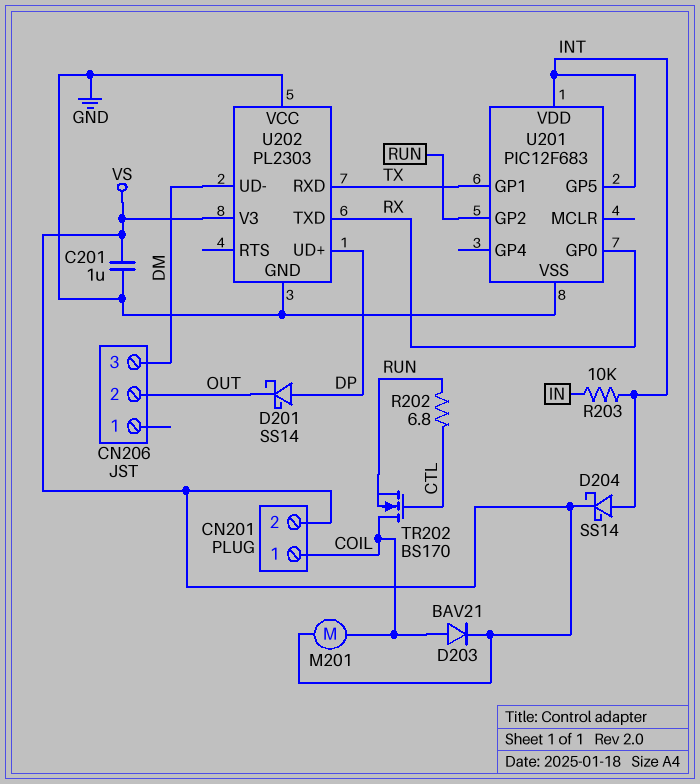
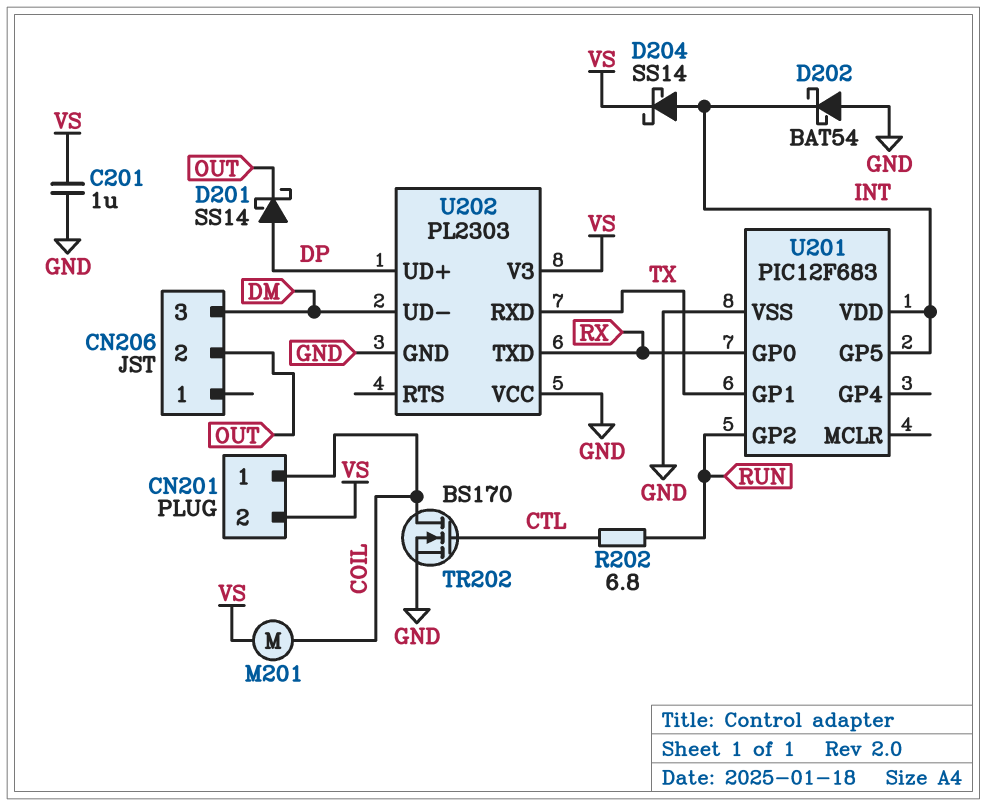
D202: none -> schottky BAT54 (A GND, K INT)
D203: diode BAV21 (A COIL, K VS) -> none
R203: 10k (IN, INT) -> none
TR202: NMOS BS170 (G CTL, D COIL, S RUN) -> NMOS BS170 (G CTL, D COIL, S GND)

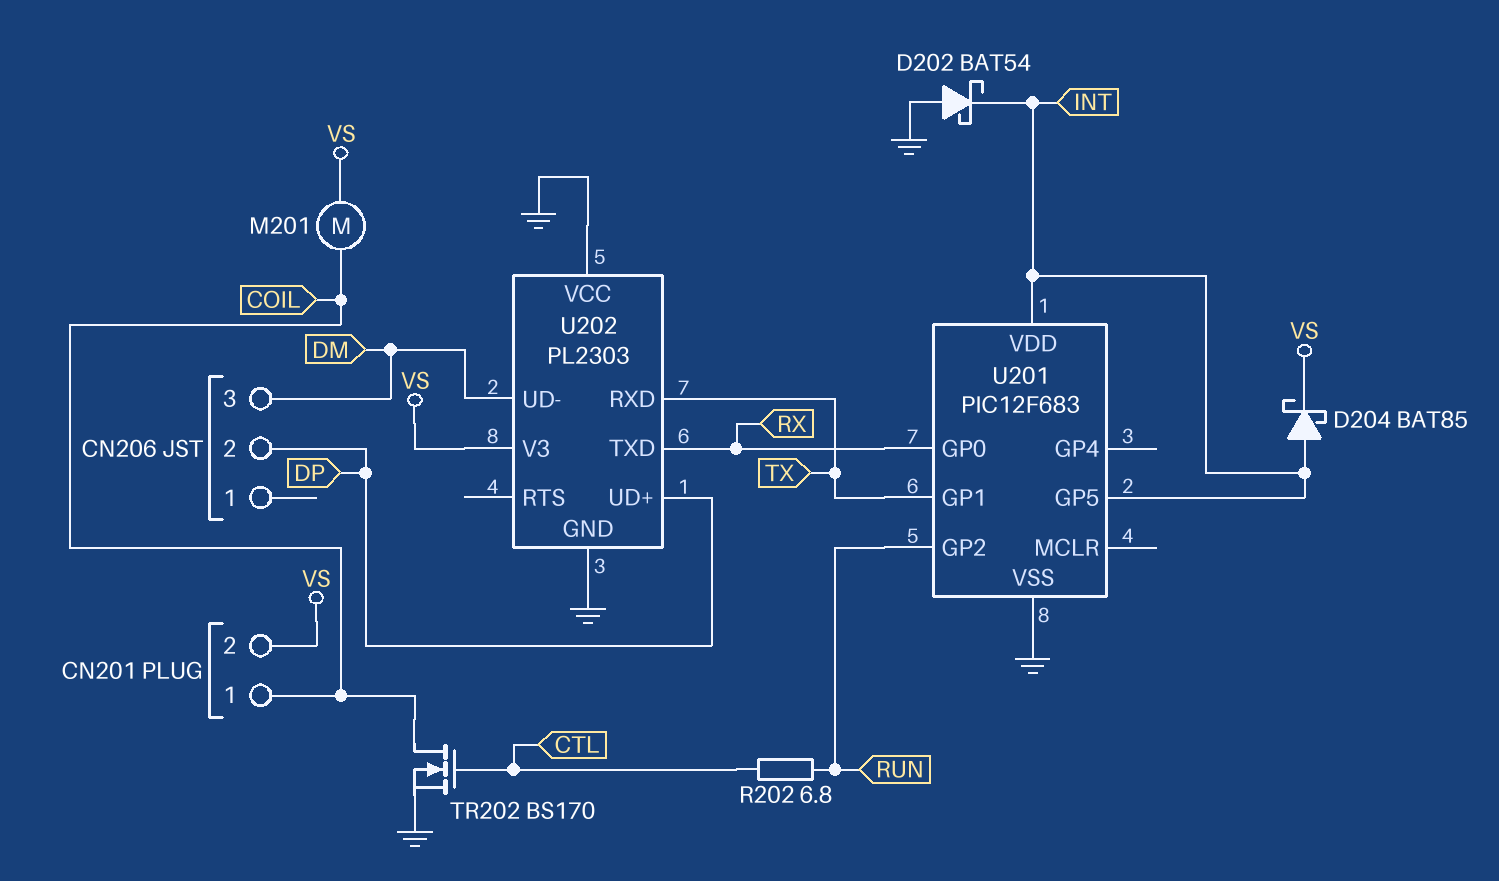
C201: 1uF (GND, VS) -> none
CN206 pin 2: OUT -> DP
D201: schottky SS14 (A DP, K OUT) -> none
D204: schottky SS14 (A INT, K VS) -> schottky BAT85 (A INT, K VS)

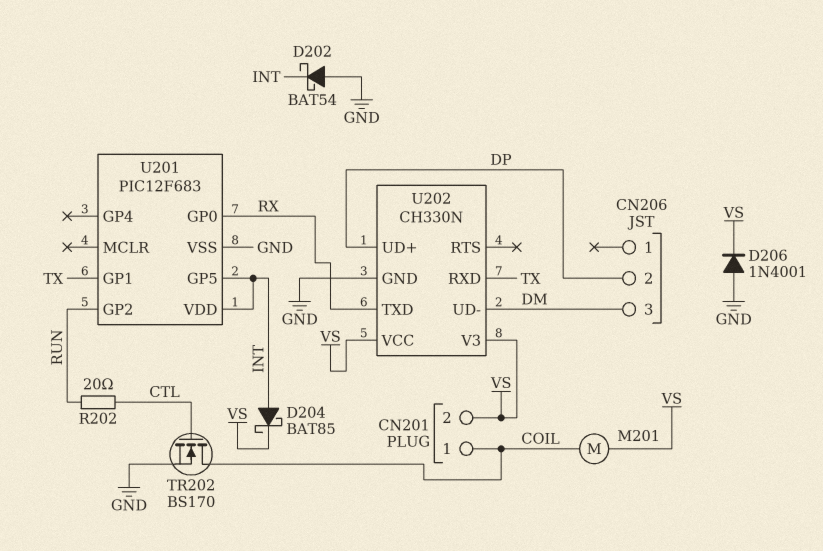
D206: none -> diode 1N4001 (A GND, K VS)
R202: 6.8 (CTL, RUN) -> 20 (CTL, RUN)
U202: PL2303 -> CH330N
U202 pin VCC: GND -> VS

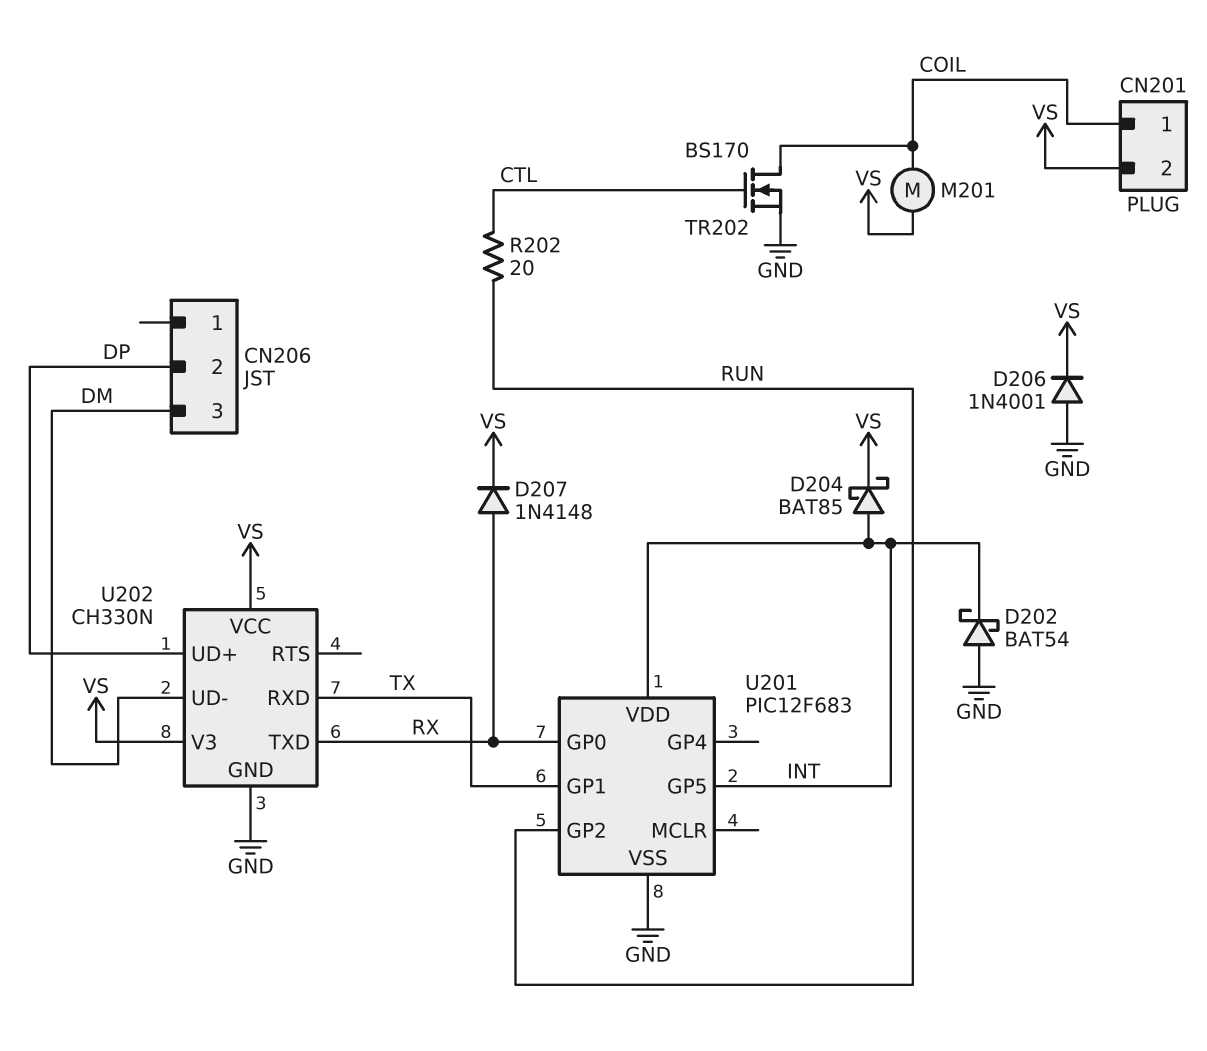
D207: none -> diode 1N4148 (A RX, K VS)

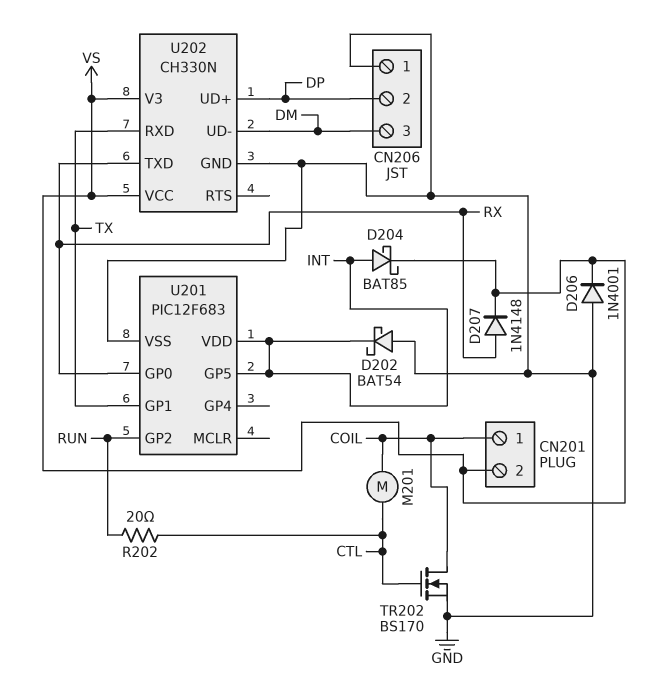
CN206 pin 1: none -> GND
M201: motor (COIL, VS) -> motor (COIL, CTL)

